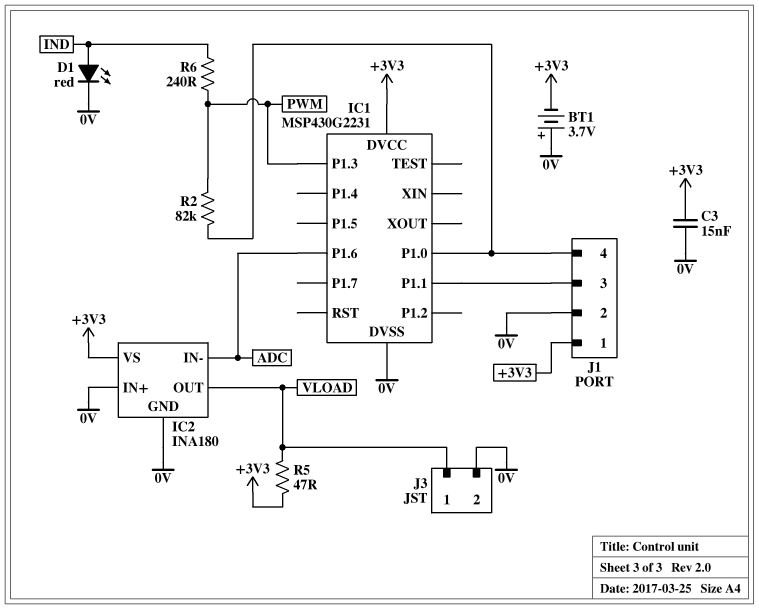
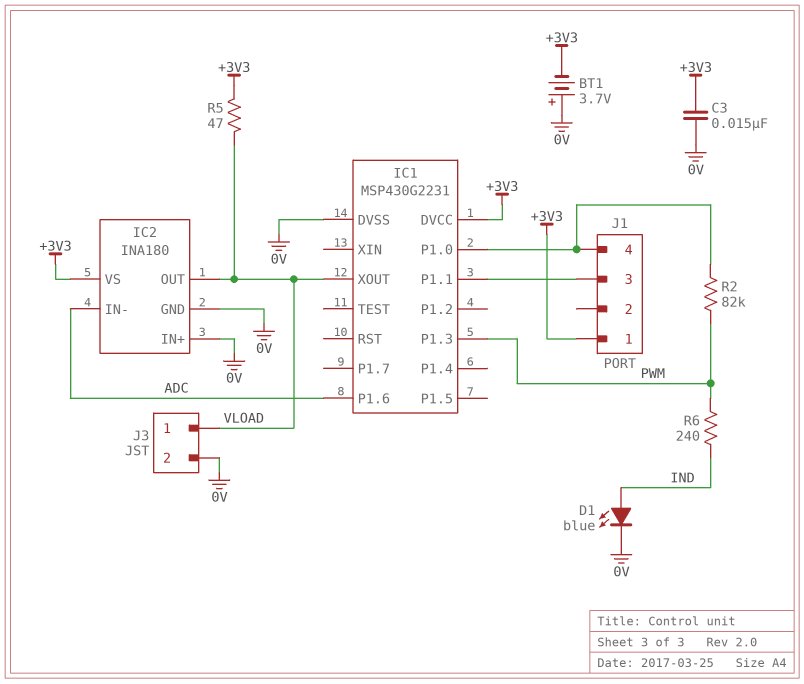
D1: LED red (A IND, K 0V) -> LED blue (A IND, K 0V)
IC1 pin XOUT: none -> VLOAD
J1 pin 2: 0V -> none

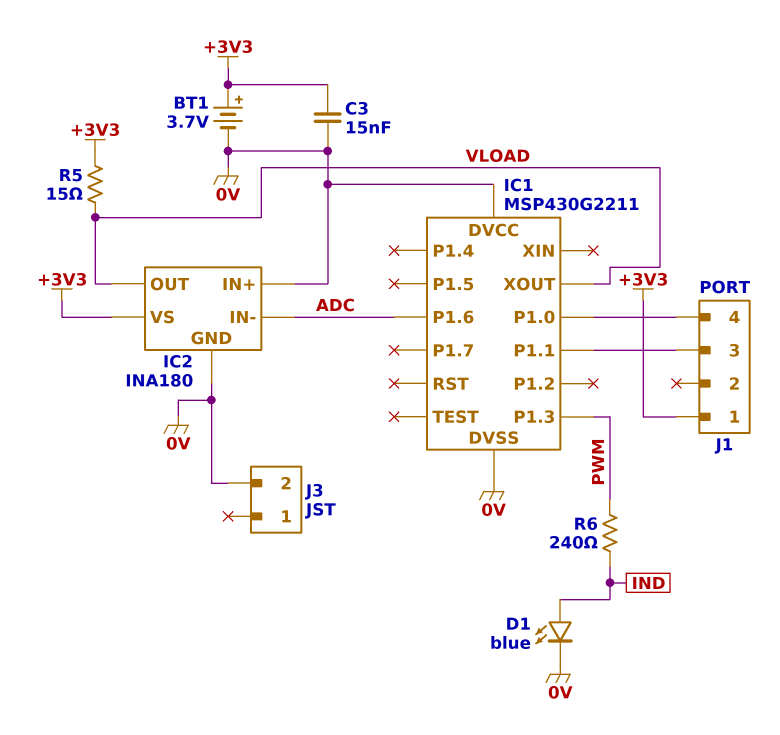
BT1: 3.7V (plus 0V, minus +3V3) -> 3.7V (plus +3V3, minus 0V)
IC1: MSP430G2231 -> MSP430G2211
IC1 pin DVCC: +3V3 -> 0V
J3 pin 1: VLOAD -> none
R2: 82k (IC1/P1.0, PWM) -> none
R5: 47 (+3V3, VLOAD) -> 15 (+3V3, VLOAD)

